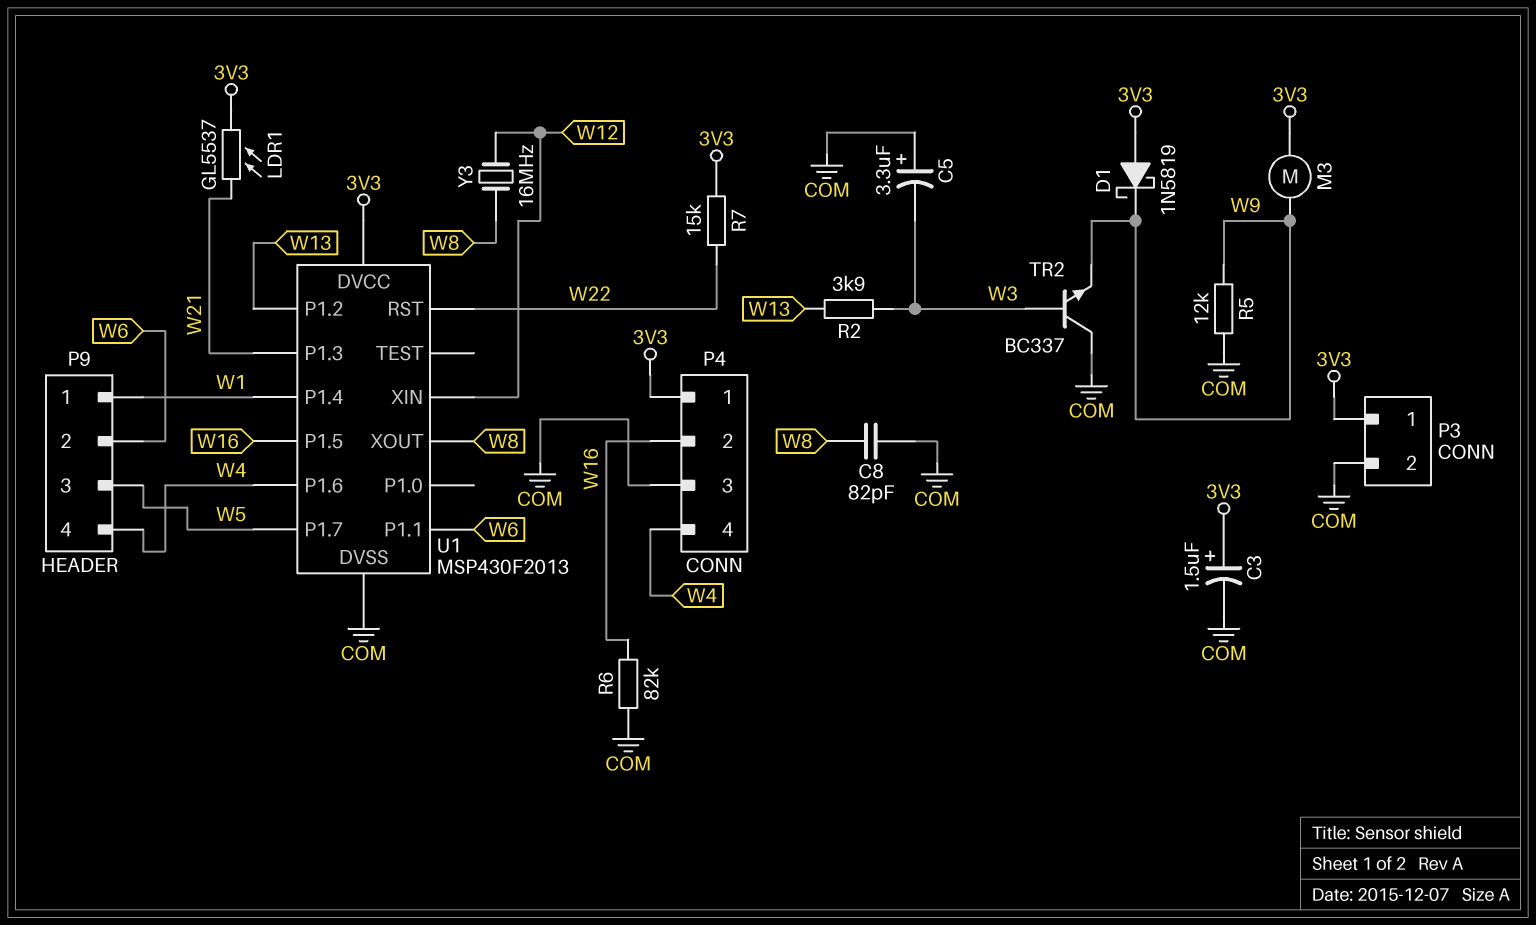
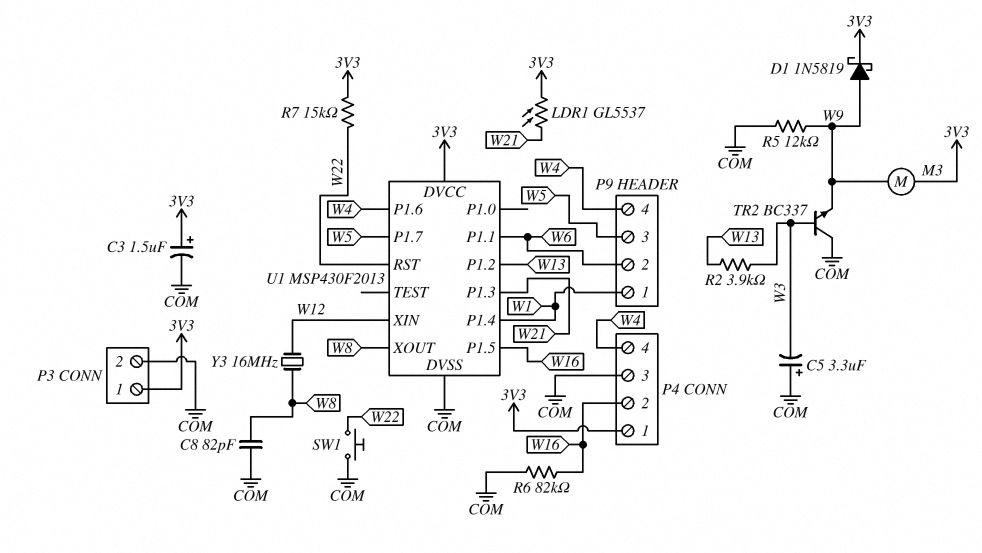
D1: schottky 1N5819 (A 3V3, K W9) -> schottky 1N5819 (A W9, K 3V3)
SW1: none -> button (COM, W22)

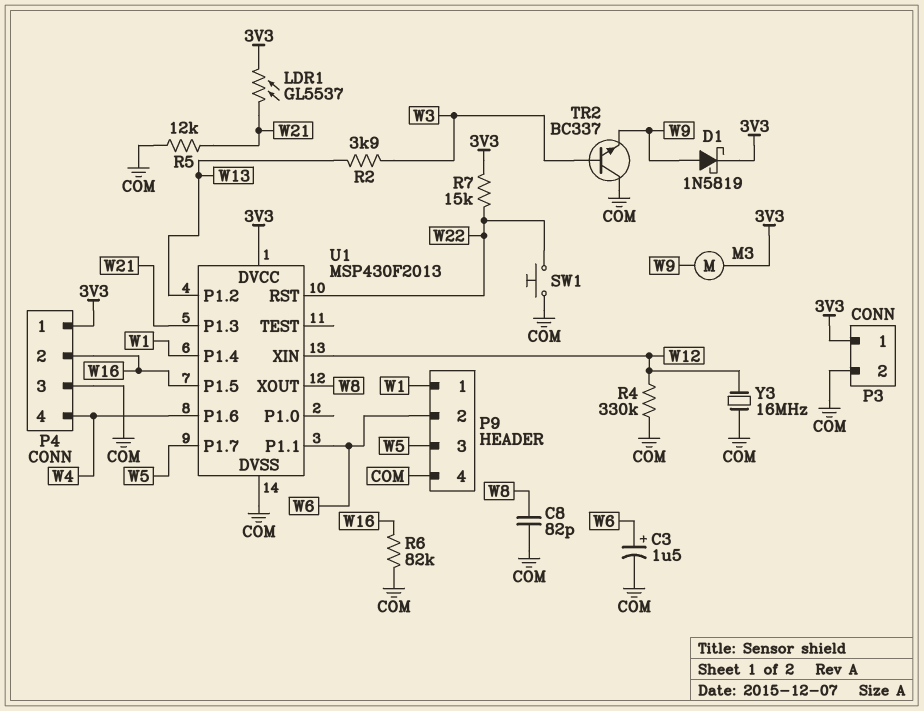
C3: 1.5uF (plus 3V3, minus COM) -> 1.5uF (plus W6, minus COM)
C5: 3.3uF (plus COM, minus W3) -> none
P9 pin 4: W4 -> COM
R4: none -> 330k (COM, W12)
R5: 12k (COM, W9) -> 12k (COM, W21)
Y3: 16MHz (W8, W12) -> 16MHz (COM, W12)

